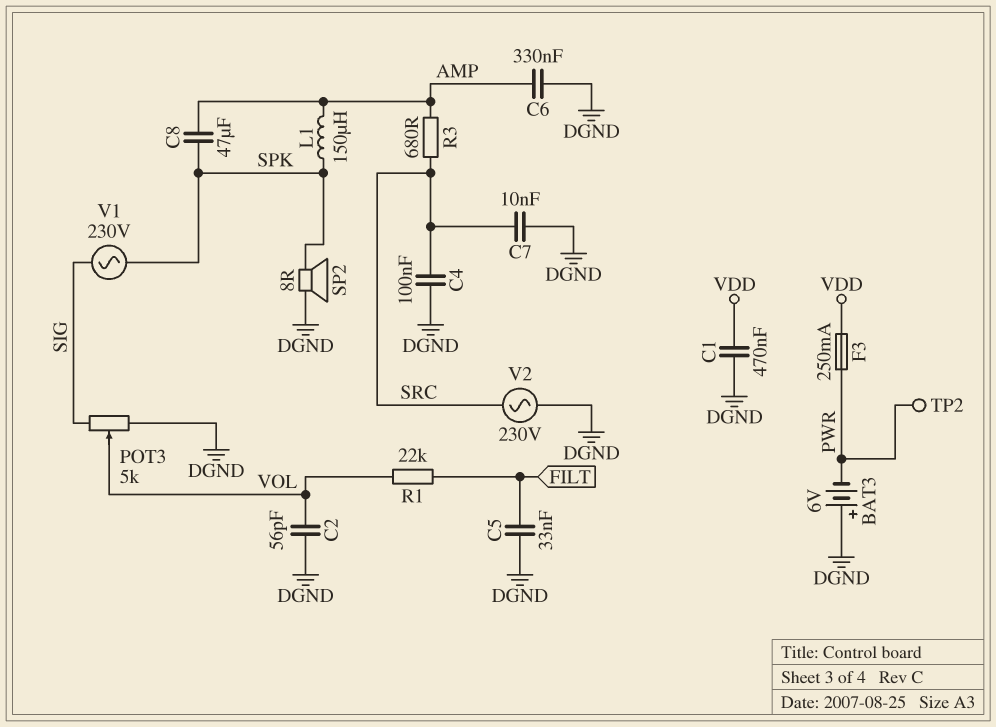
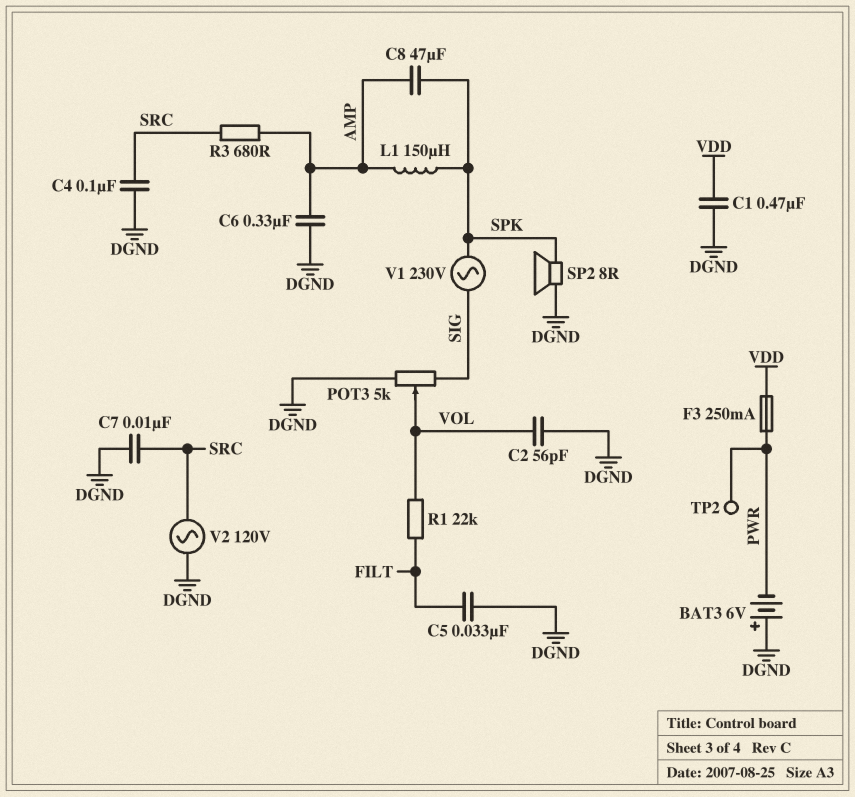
V2: AC 230V (DGND, SRC) -> AC 120V (DGND, SRC)

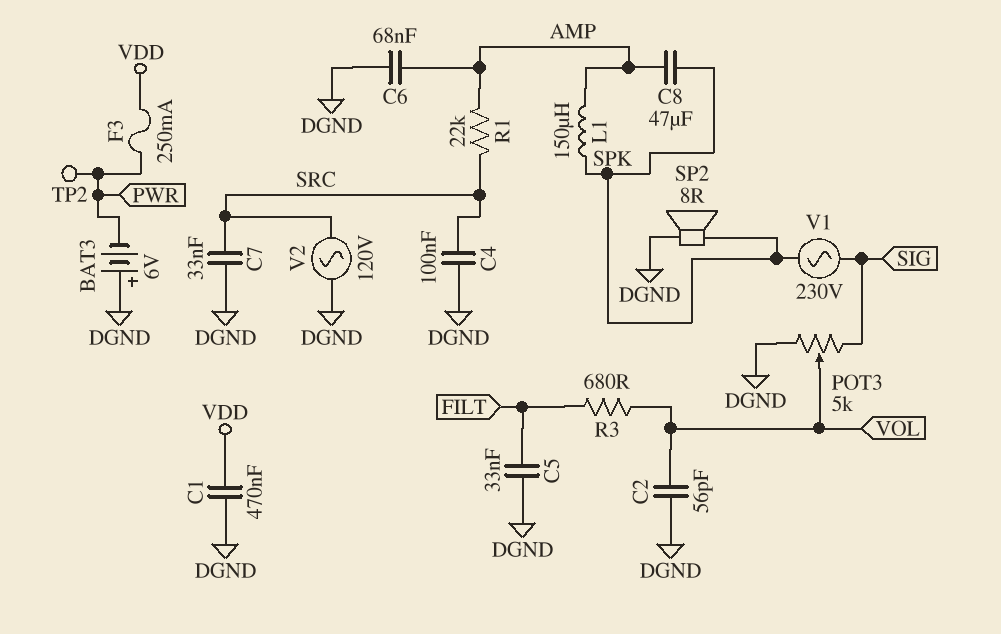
C6: 330nF (AMP, DGND) -> 68nF (AMP, DGND)
C7: 10nF (DGND, SRC) -> 33nF (DGND, SRC)
R1: 22k (FILT, VOL) -> 22k (AMP, SRC)
R3: 680 (AMP, SRC) -> 680 (FILT, VOL)

